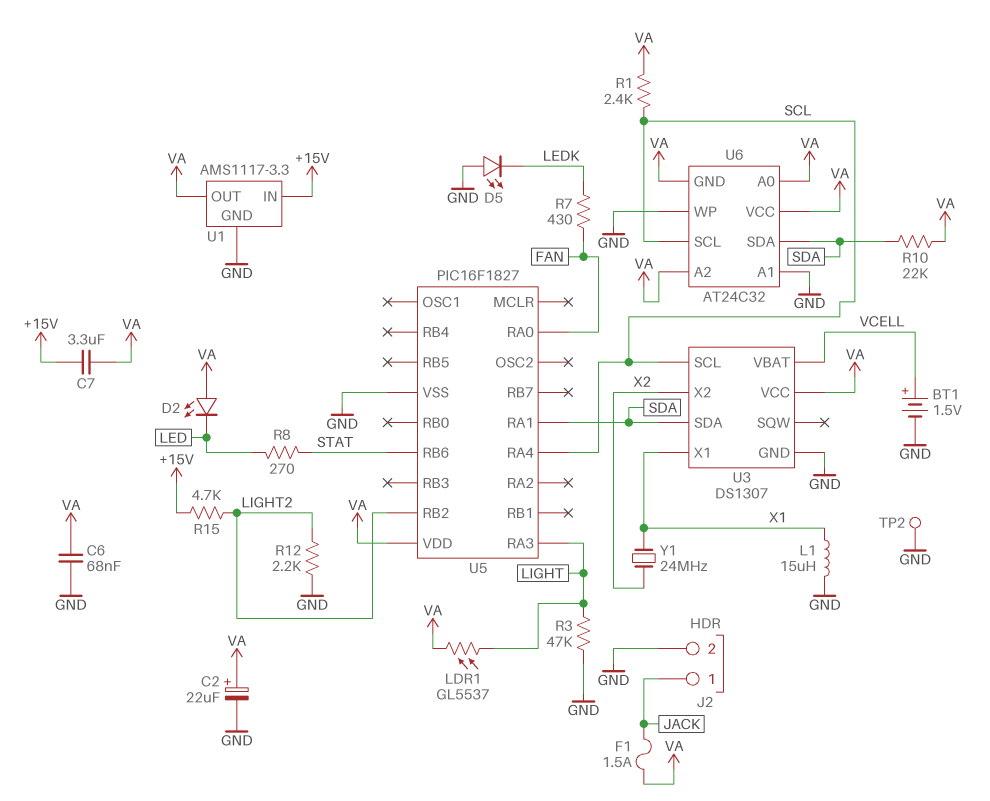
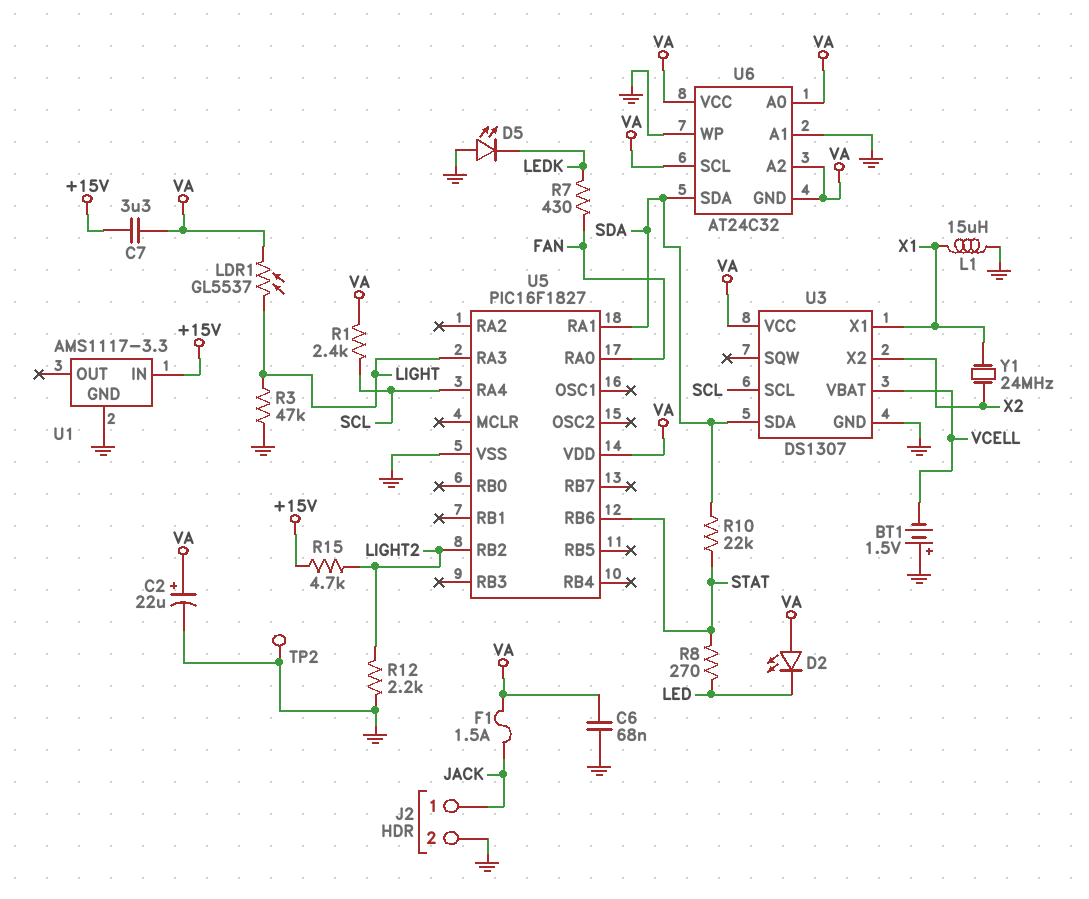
BT1: 1.5V (plus VCELL, minus GND) -> 1.5V (plus GND, minus VCELL)
R10: 22k (SDA, VA) -> 22k (SDA, STAT)
U1 pin OUT: VA -> none
U6 pin SCL: SCL -> VA

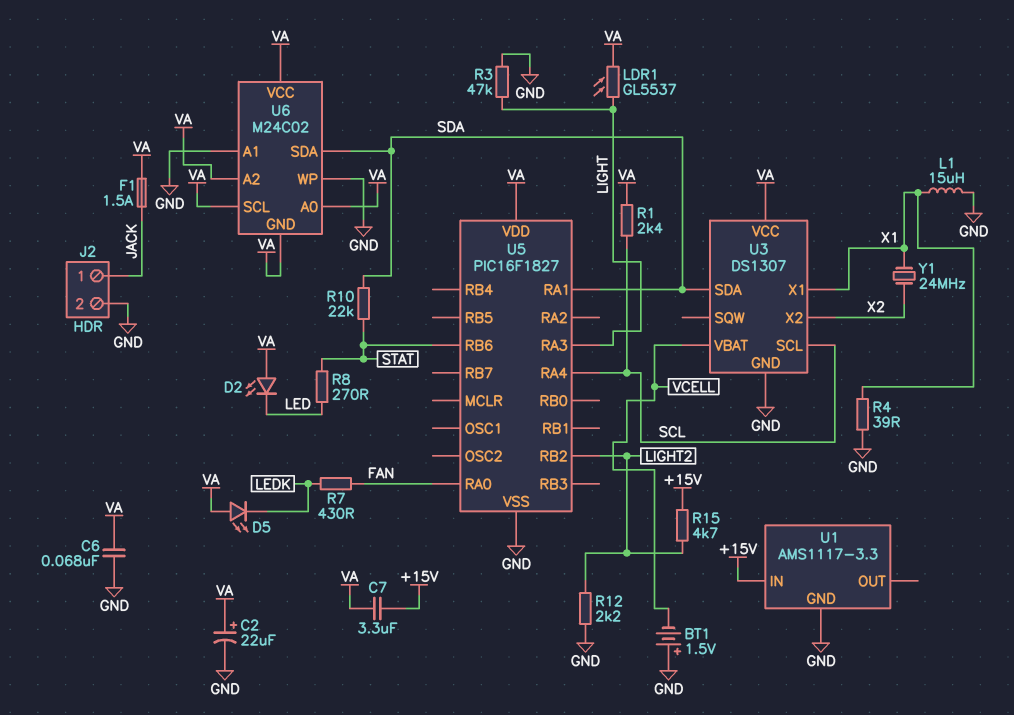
D5: LED (A GND, K LEDK) -> LED (A VA, K LEDK)
R4: none -> 39 (GND, X1)
TP2: test point (GND) -> none
U6: AT24C32 -> M24C02

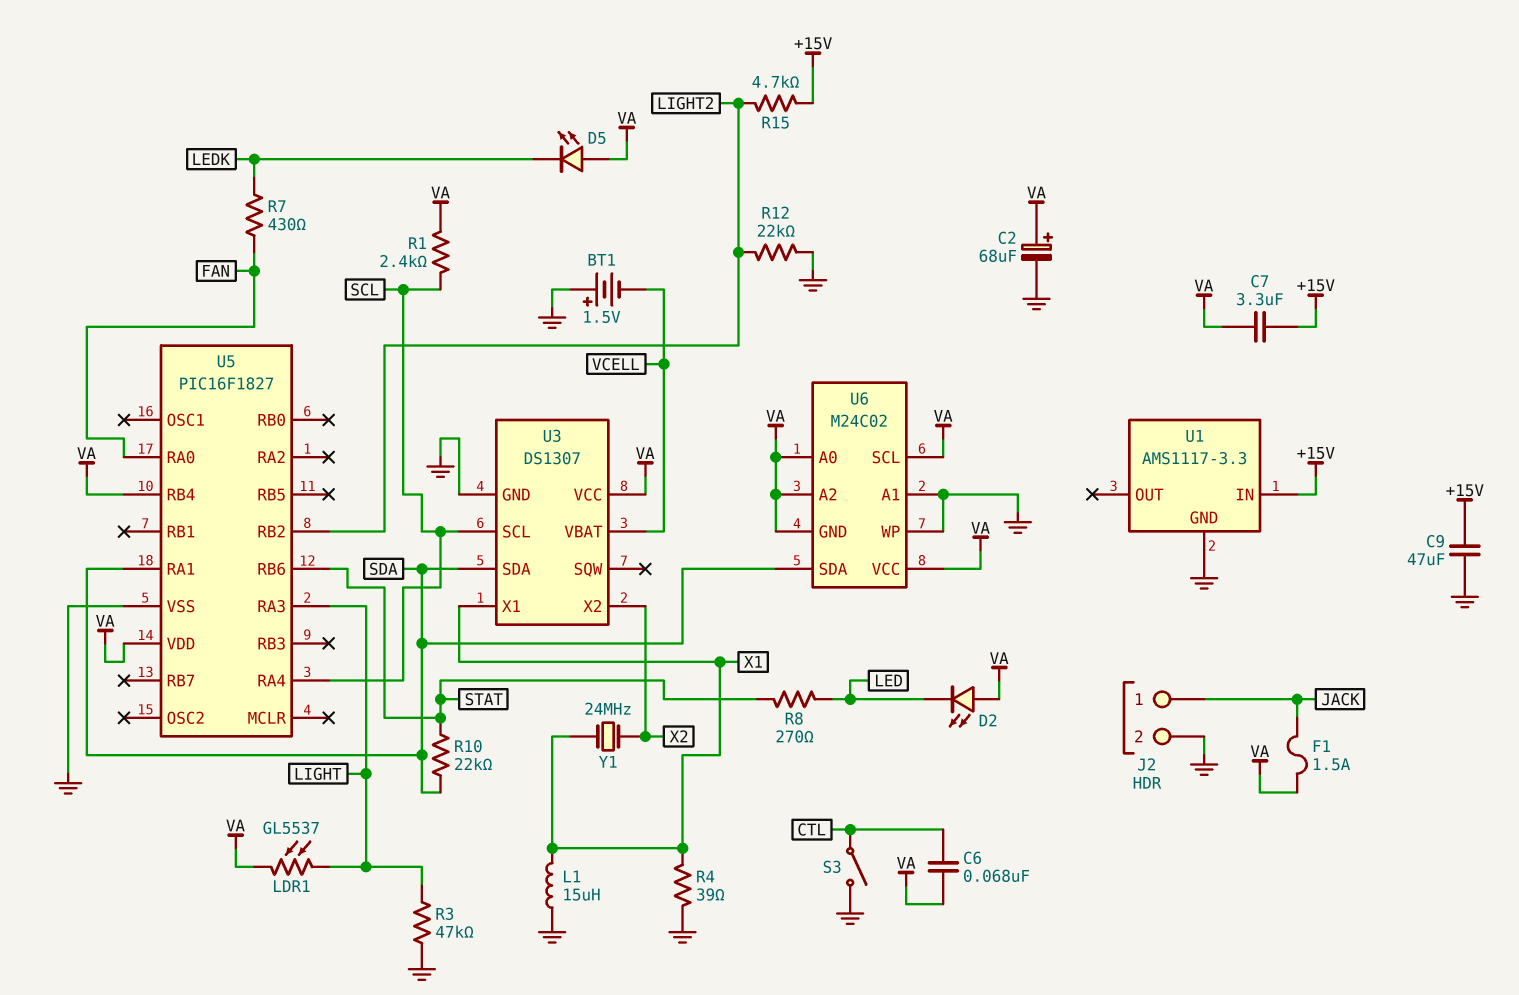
C2: 22uF (plus VA, minus GND) -> 68uF (plus VA, minus GND)
C6: 68nF (GND, VA) -> 68nF (CTL, VA)
C9: none -> 47uF (+15V, GND)
R12: 2.2k (GND, LIGHT2) -> 22k (GND, LIGHT2)
S3: none -> switch (CTL, GND)
U5 pin RB4: none -> VA

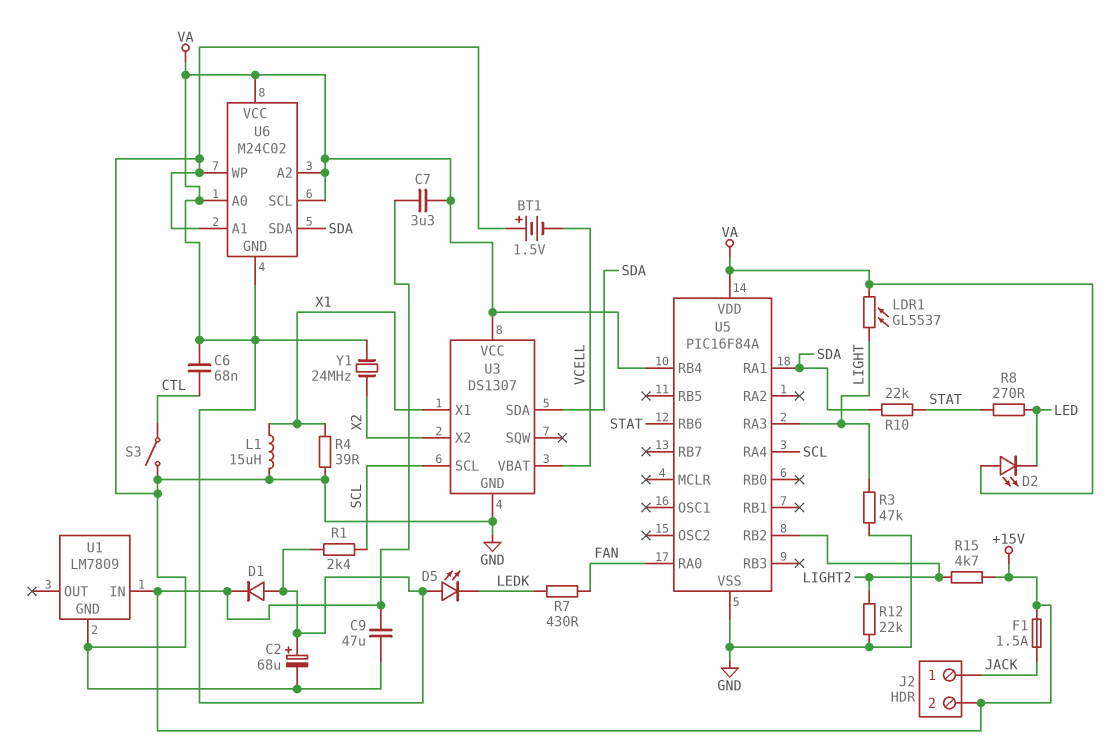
D1: none -> diode (A VA, K +15V)
F1: 1.5A (JACK, VA) -> 1.5A (+15V, JACK)
J2 pin 2: GND -> +15V
U1: AMS1117-3.3 -> LM7809
U5: PIC16F1827 -> PIC16F84A
Y1: 24MHz (X1, X2) -> 24MHz (VA, X2)

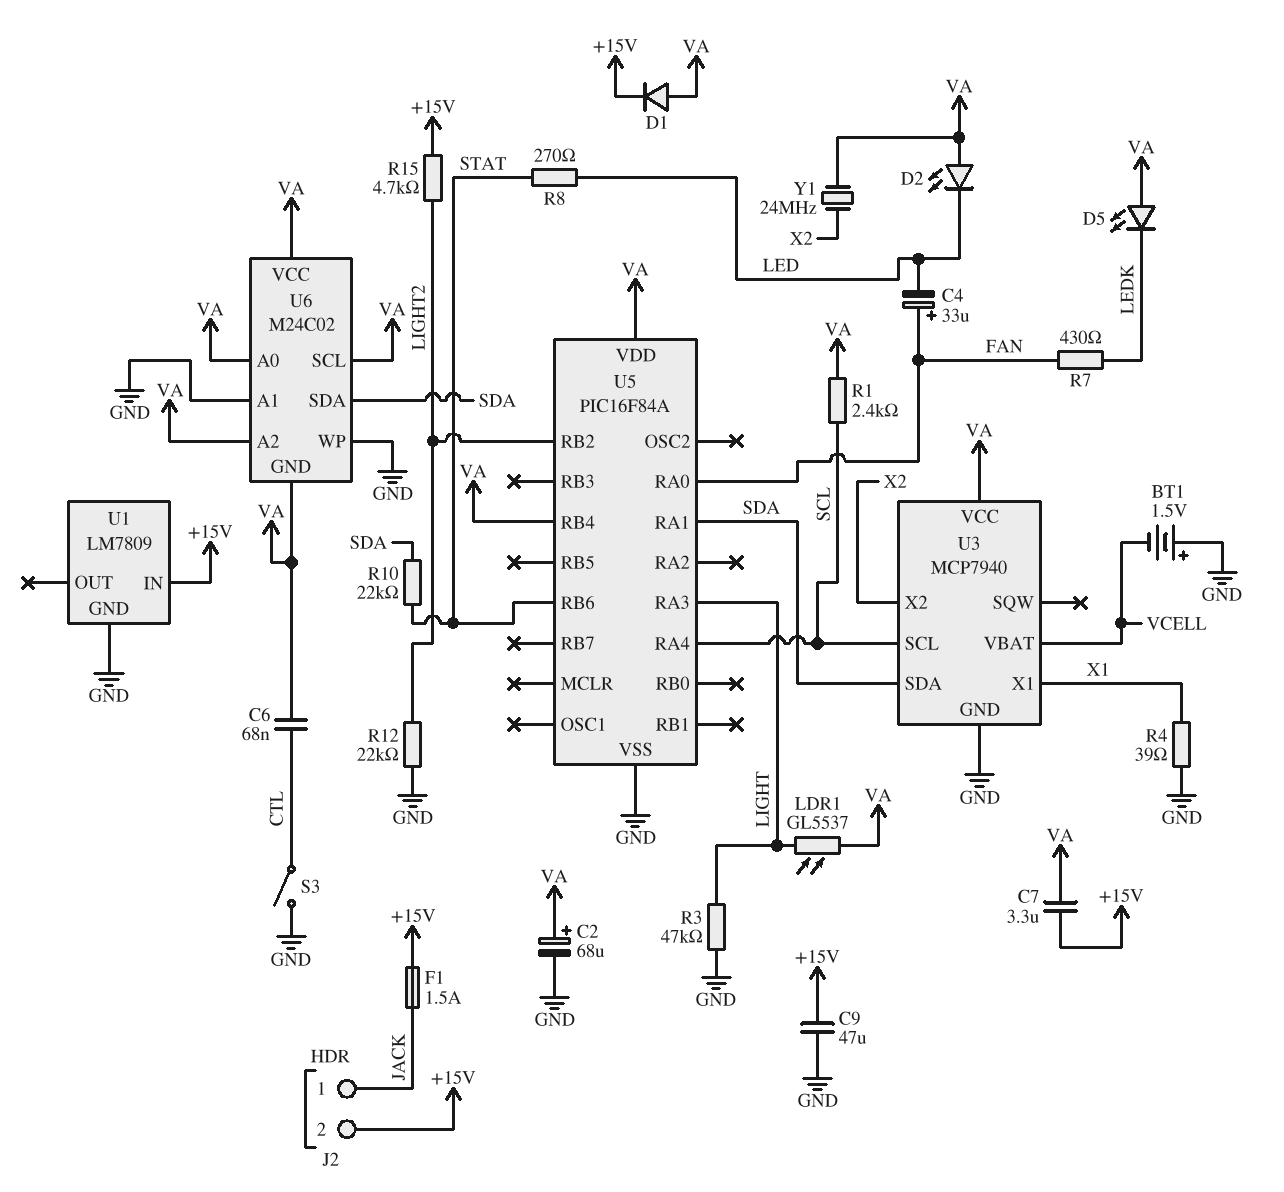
C4: none -> 33uF (plus FAN, minus LED)
L1: 15uH (GND, X1) -> none
U3: DS1307 -> MCP7940

